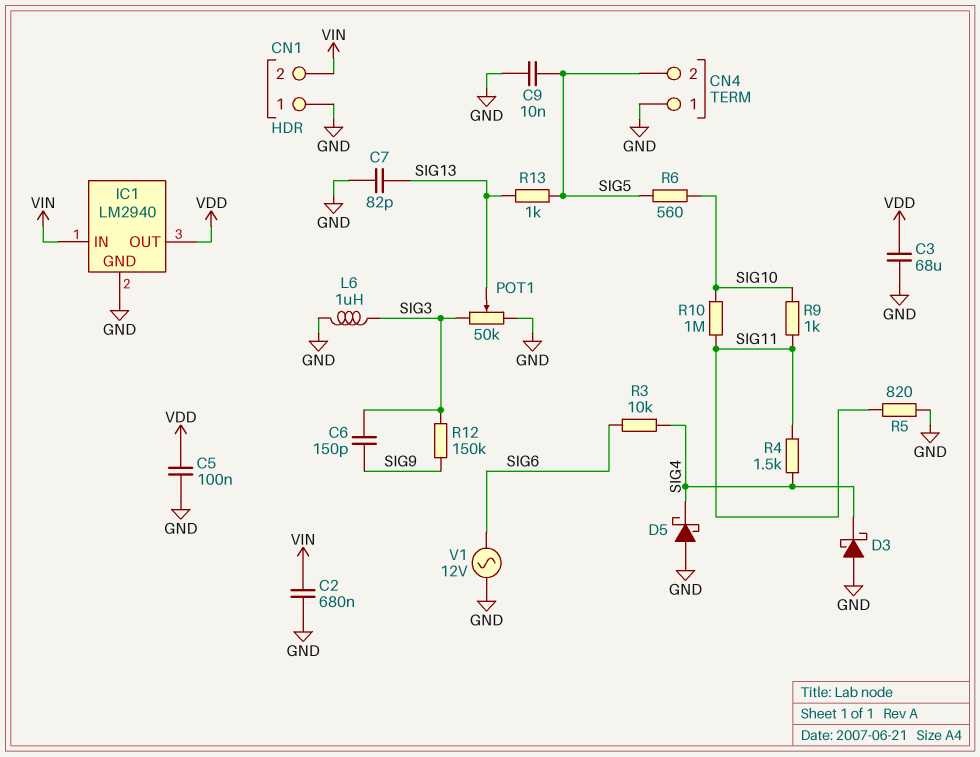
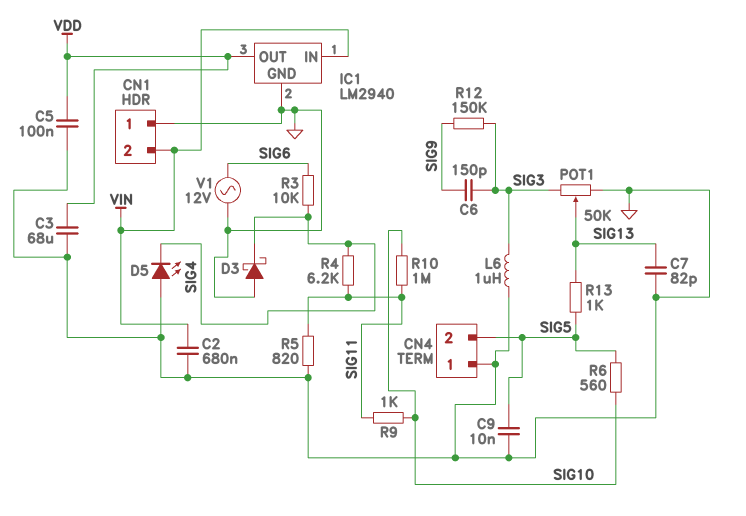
D5: schottky (A GND, K SIG4) -> LED (A GND, K SIG4)
R4: 1.5k (SIG4, SIG11) -> 6.2k (SIG4, SIG11)

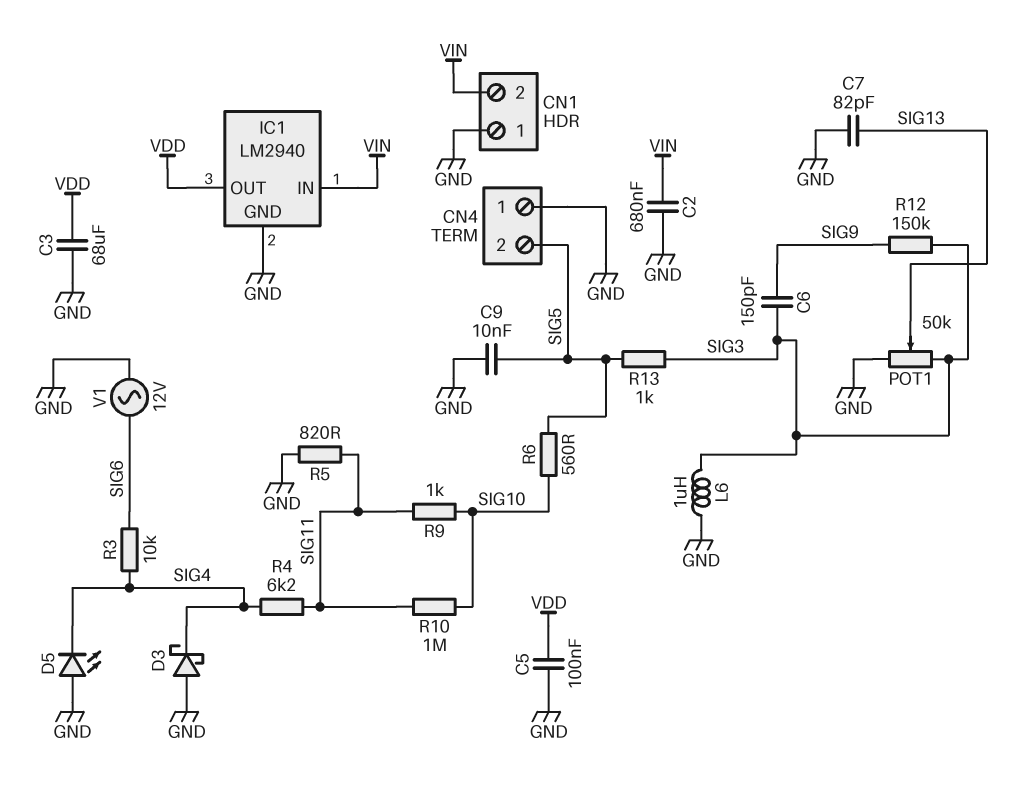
R13: 1k (SIG5, SIG13) -> 1k (SIG3, SIG5)

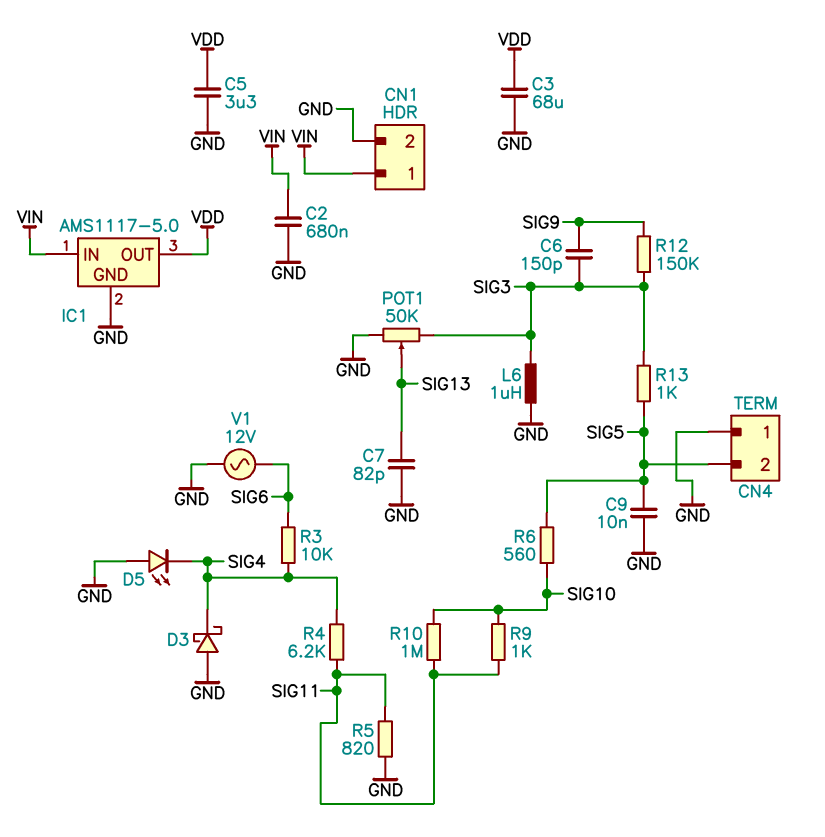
C5: 100nF (GND, VDD) -> 3.3uF (GND, VDD)
CN1 pin 1: GND -> VIN
CN1 pin 2: VIN -> GND
IC1: LM2940 -> AMS1117-5.0

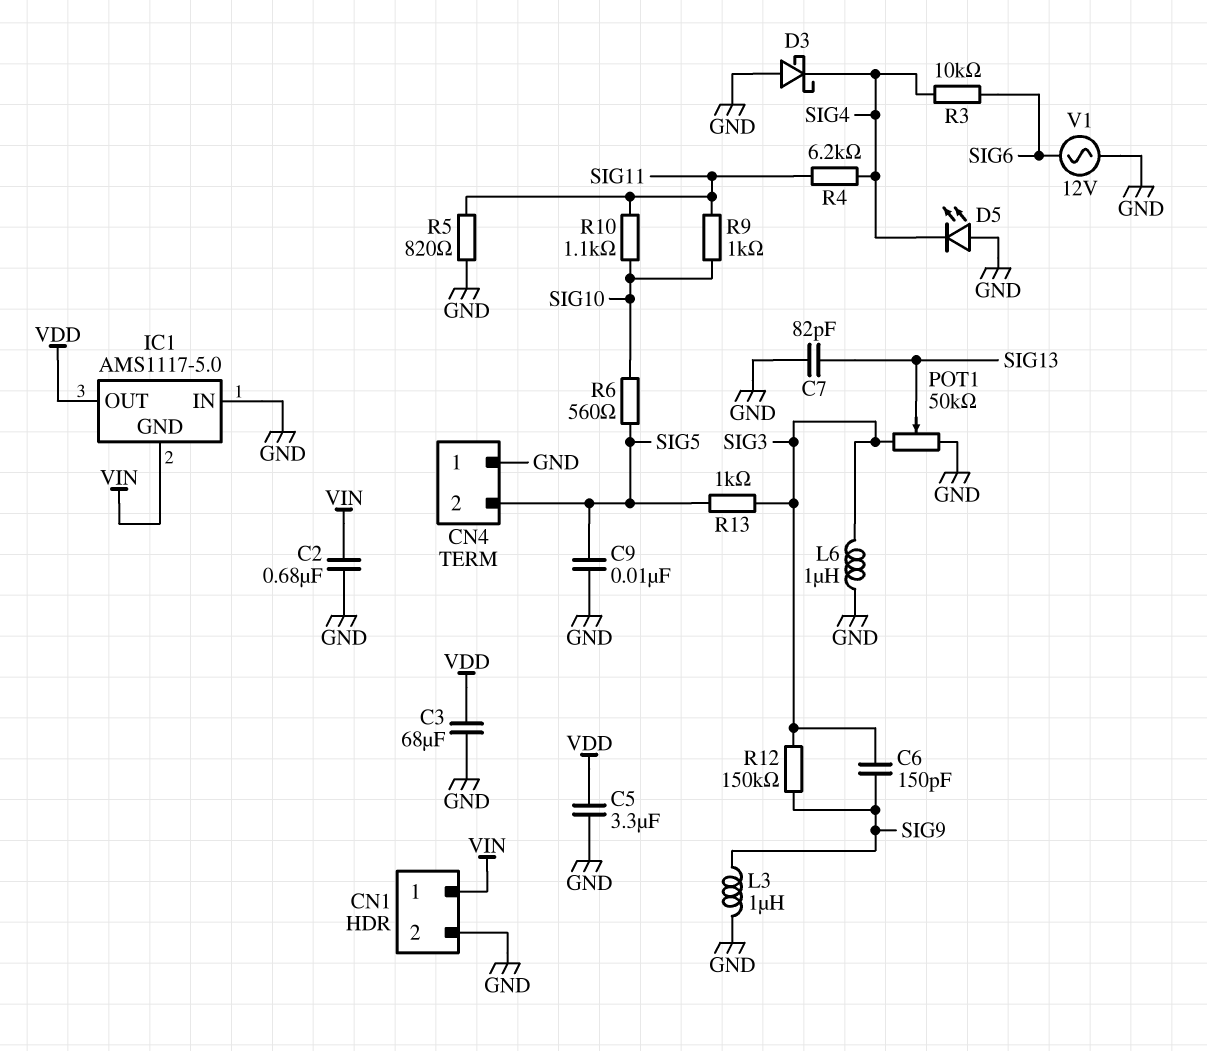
IC1 pin GND: GND -> VIN
IC1 pin IN: VIN -> GND
L3: none -> 1uH (GND, SIG9)
R10: 1M (SIG10, SIG11) -> 1.1k (SIG10, SIG11)

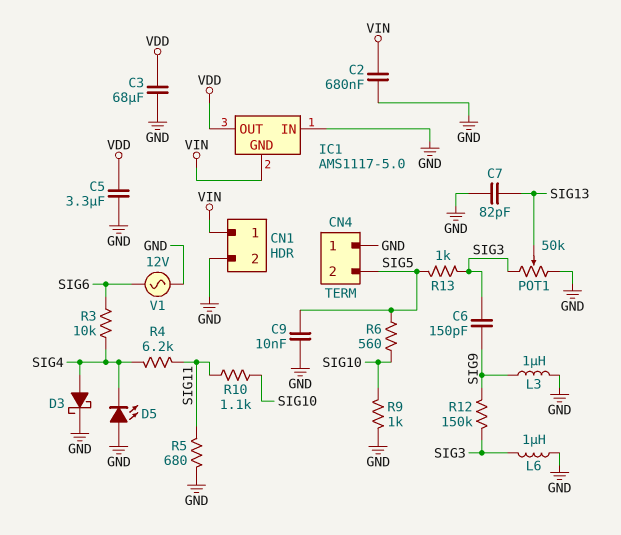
D3: schottky (A GND, K SIG4) -> schottky (A SIG4, K GND)
R5: 820 (GND, SIG11) -> 680 (GND, SIG11)
R9: 1k (SIG10, SIG11) -> 1k (GND, SIG10)

